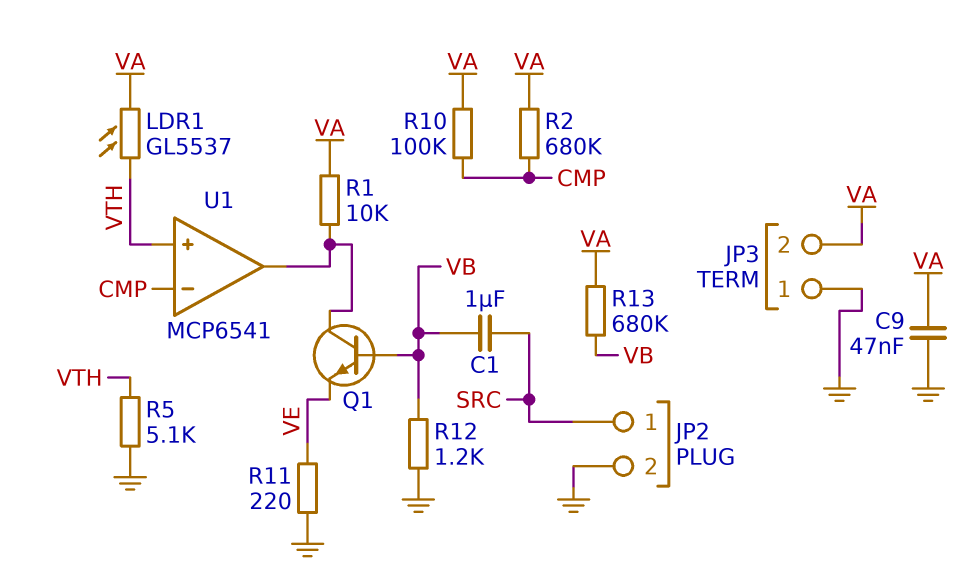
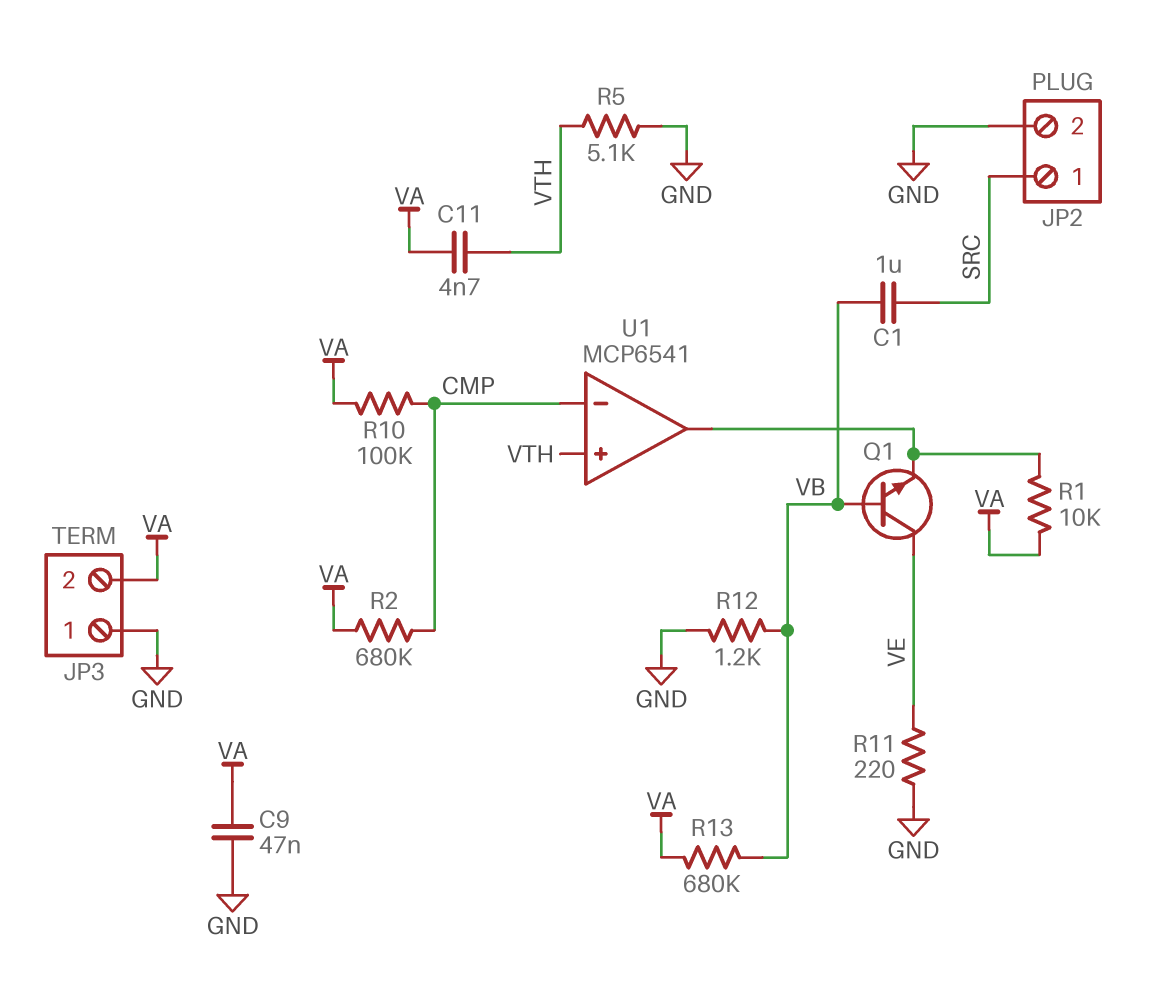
C11: none -> 4.7nF (VA, VTH)
LDR1: GL5537 (VA, VTH) -> none
Q1: NPN (B VB, C U1/out, E VE) -> NPN (B VB, C VE, E U1/out)

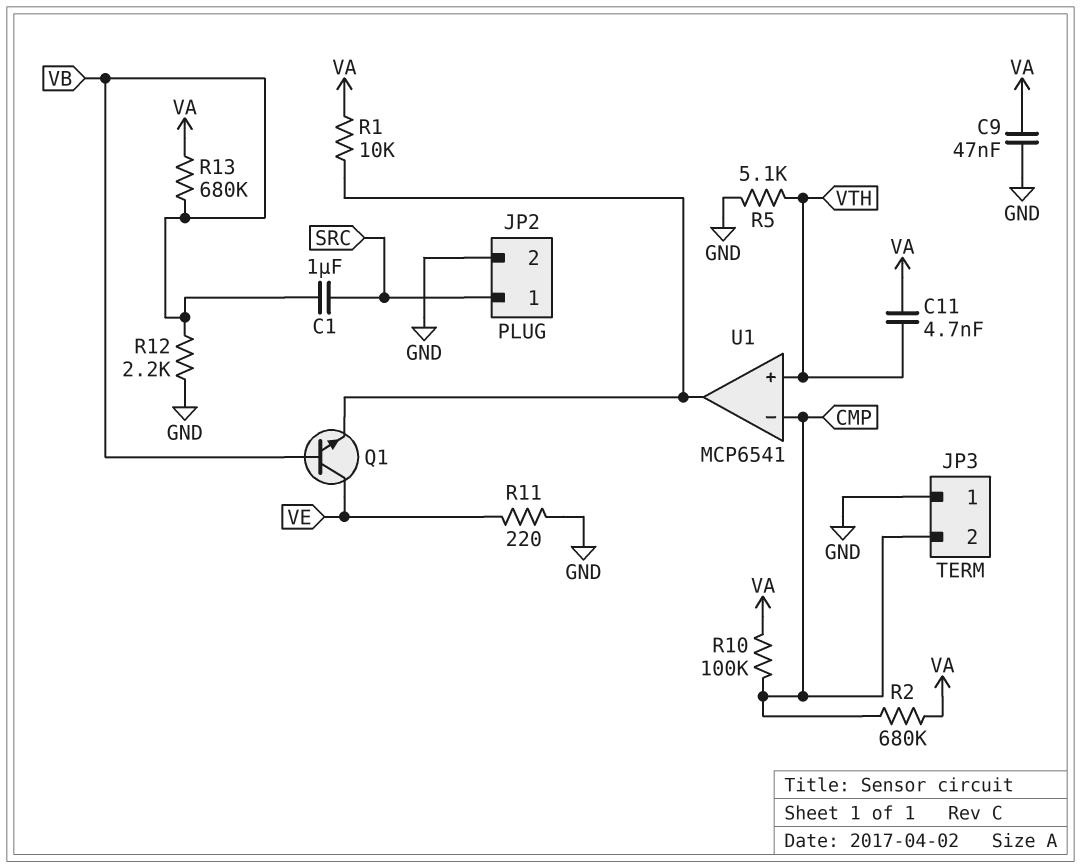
JP3 pin 2: VA -> CMP
R12: 1.2k (GND, VB) -> 2.2k (GND, VB)

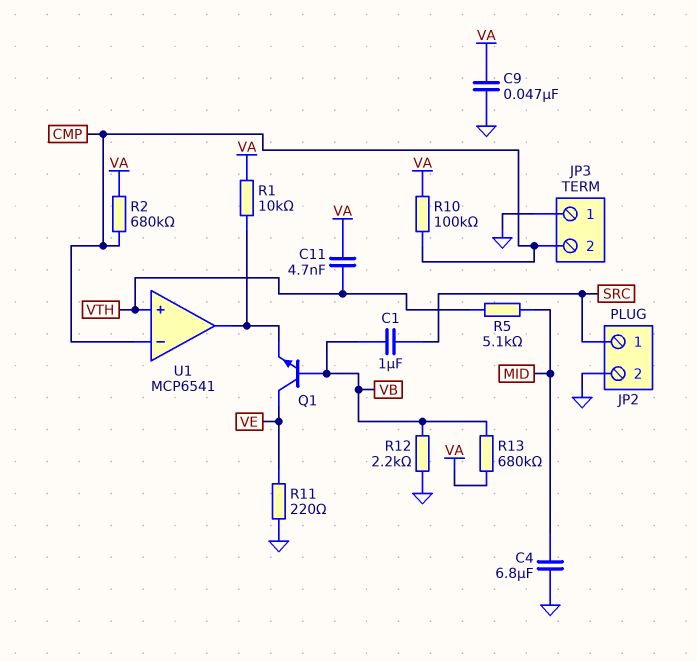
C4: none -> 6.8uF (GND, MID)
R5: 5.1k (GND, VTH) -> 5.1k (MID, VTH)

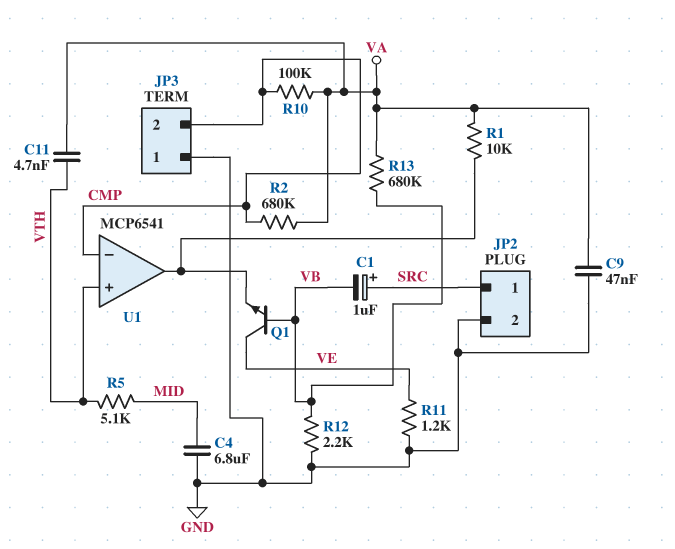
C1: 1uF (SRC, VB) -> 1uF (plus SRC, minus VB)
R11: 220 (GND, VE) -> 1.2k (GND, VE)

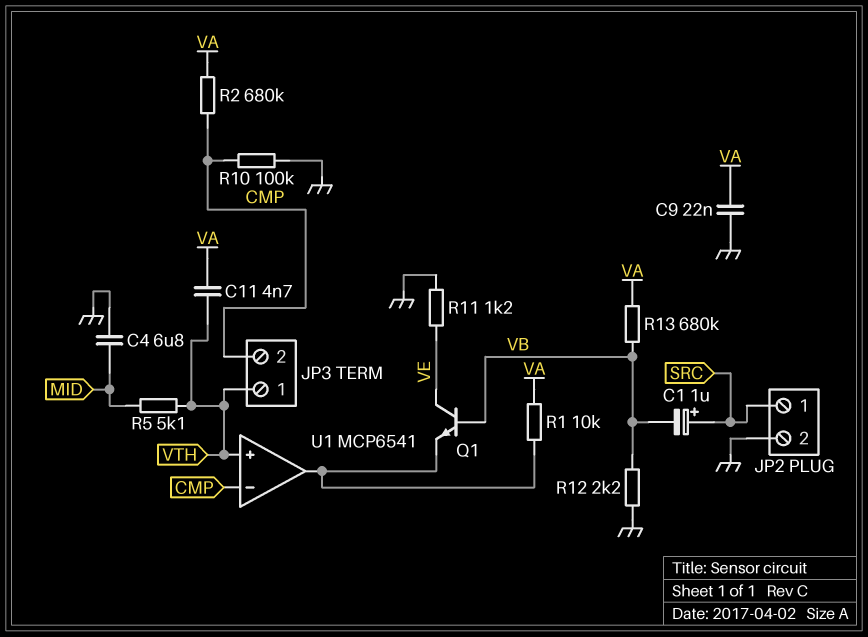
C9: 47nF (GND, VA) -> 22nF (GND, VA)
JP3 pin 1: GND -> VTH
R10: 100k (CMP, VA) -> 100k (CMP, GND)

